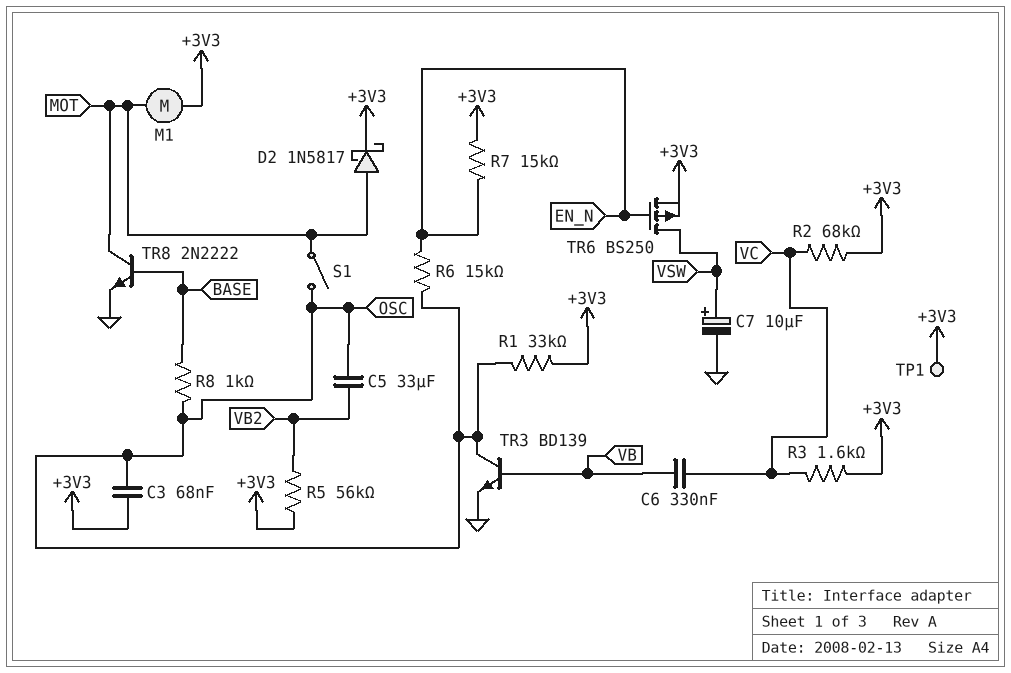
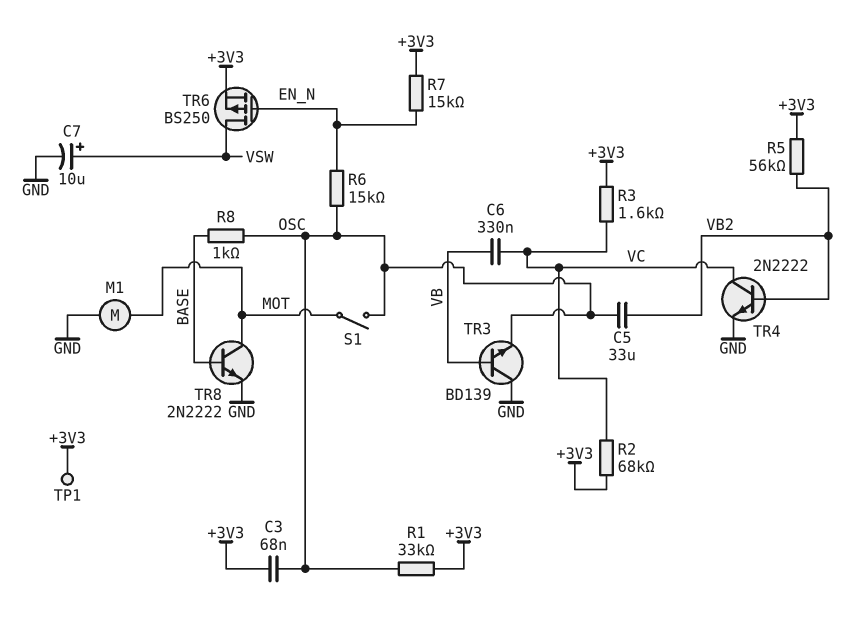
D2: schottky 1N5817 (A MOT, K +3V3) -> none
M1: motor (+3V3, MOT) -> motor (GND, MOT)
TR3: NPN BD139 (B VB, C OSC, E GND) -> NPN BD139 (B VB, C GND, E OSC)
TR4: none -> NPN 2N2222 (B VB2, C VC, E GND)

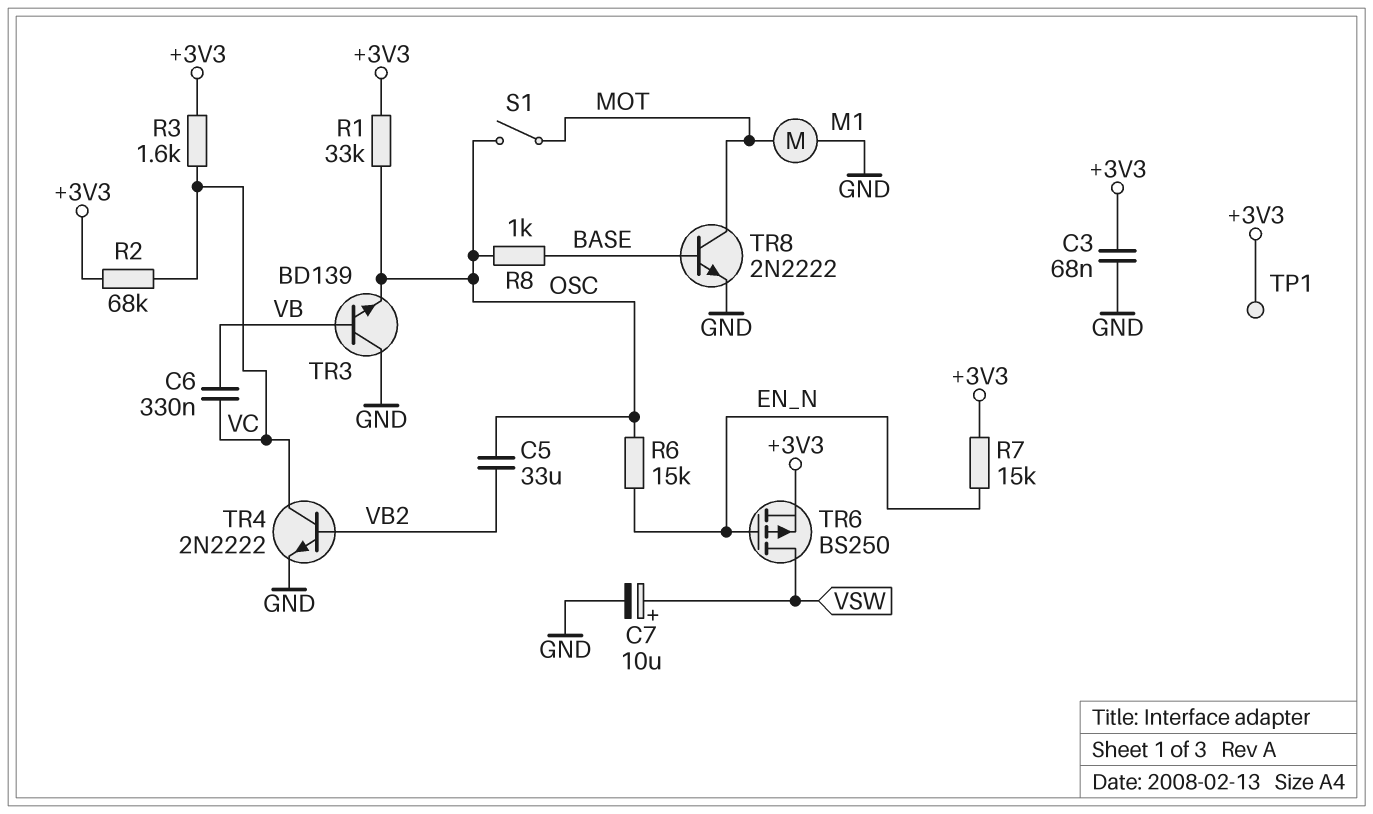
C3: 68nF (+3V3, OSC) -> 68nF (+3V3, GND)
R5: 56k (+3V3, VB2) -> none

